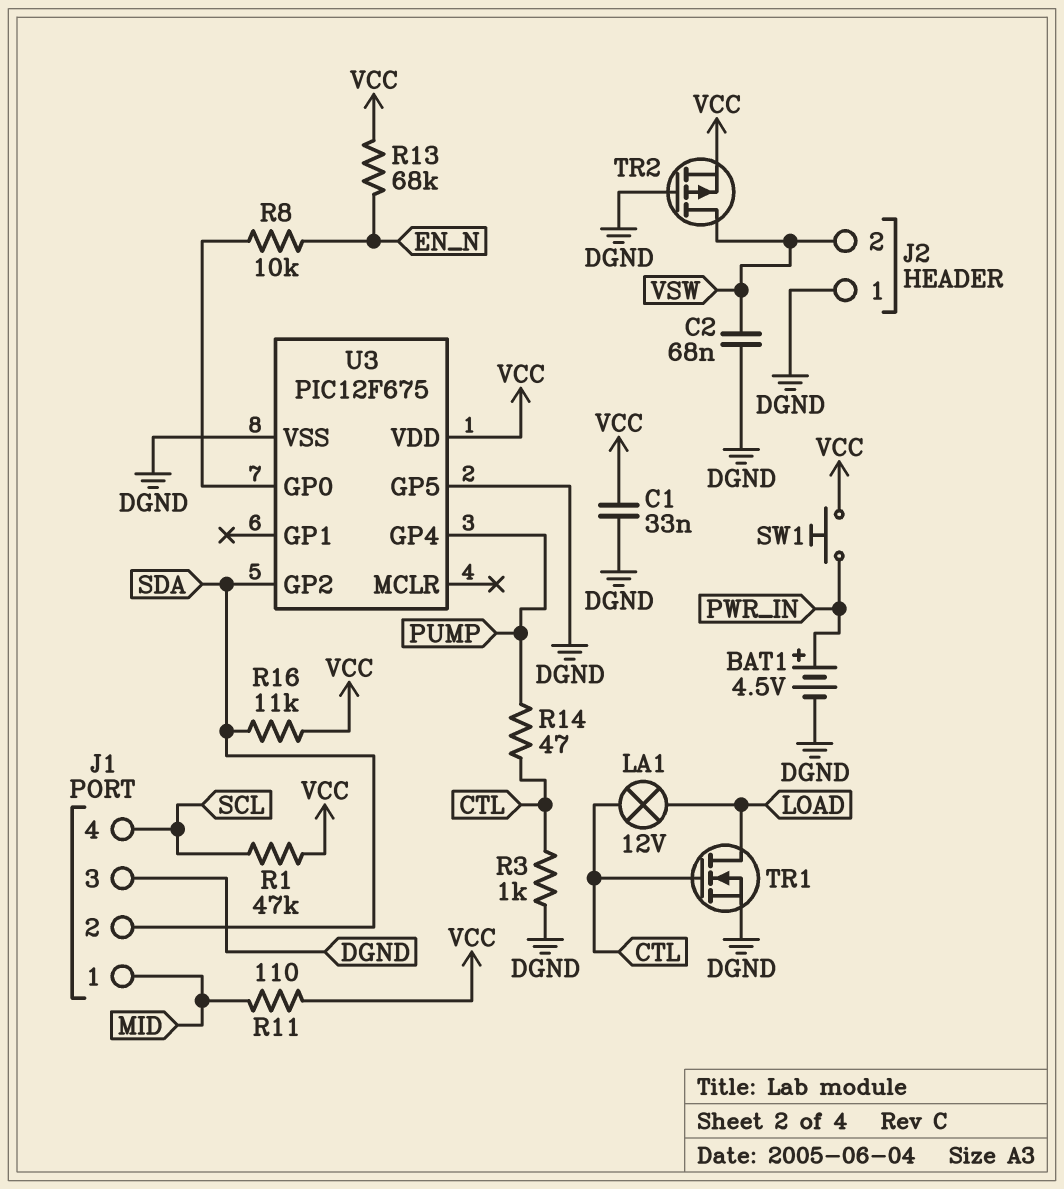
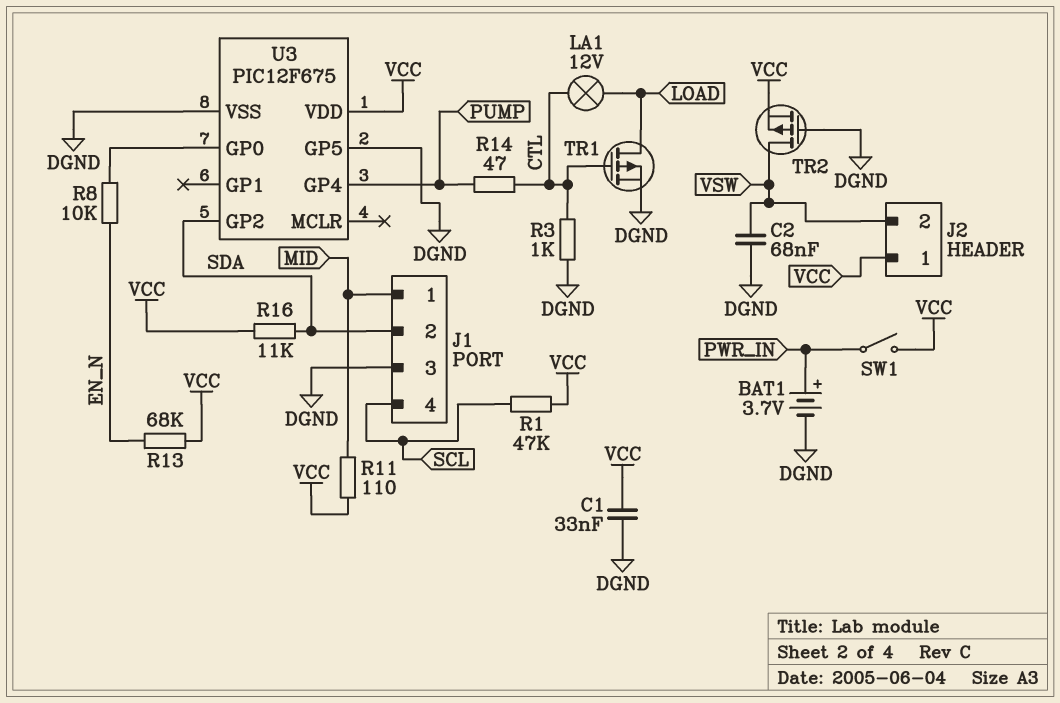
BAT1: 4.5V (plus PWR_IN, minus DGND) -> 3.7V (plus PWR_IN, minus DGND)
J2 pin 1: DGND -> VCC
SW1: button (PWR_IN, VCC) -> switch (PWR_IN, VCC)
TR1: NMOS (G CTL, D LOAD, S DGND) -> PMOS (G CTL, D LOAD, S DGND)

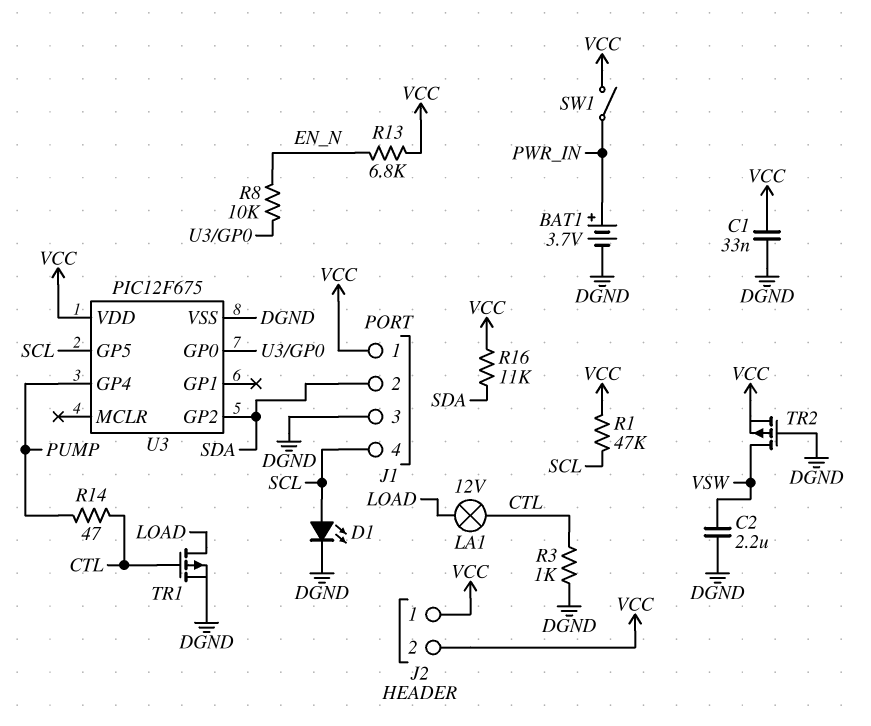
C2: 68nF (DGND, VSW) -> 2.2uF (DGND, VSW)
D1: none -> LED (A SCL, K DGND)
J1 pin 1: MID -> VCC
J2 pin 2: VSW -> VCC
R11: 110 (MID, VCC) -> none
R13: 68k (EN_N, VCC) -> 6.8k (EN_N, VCC)
U3 pin GP5: DGND -> SCL

